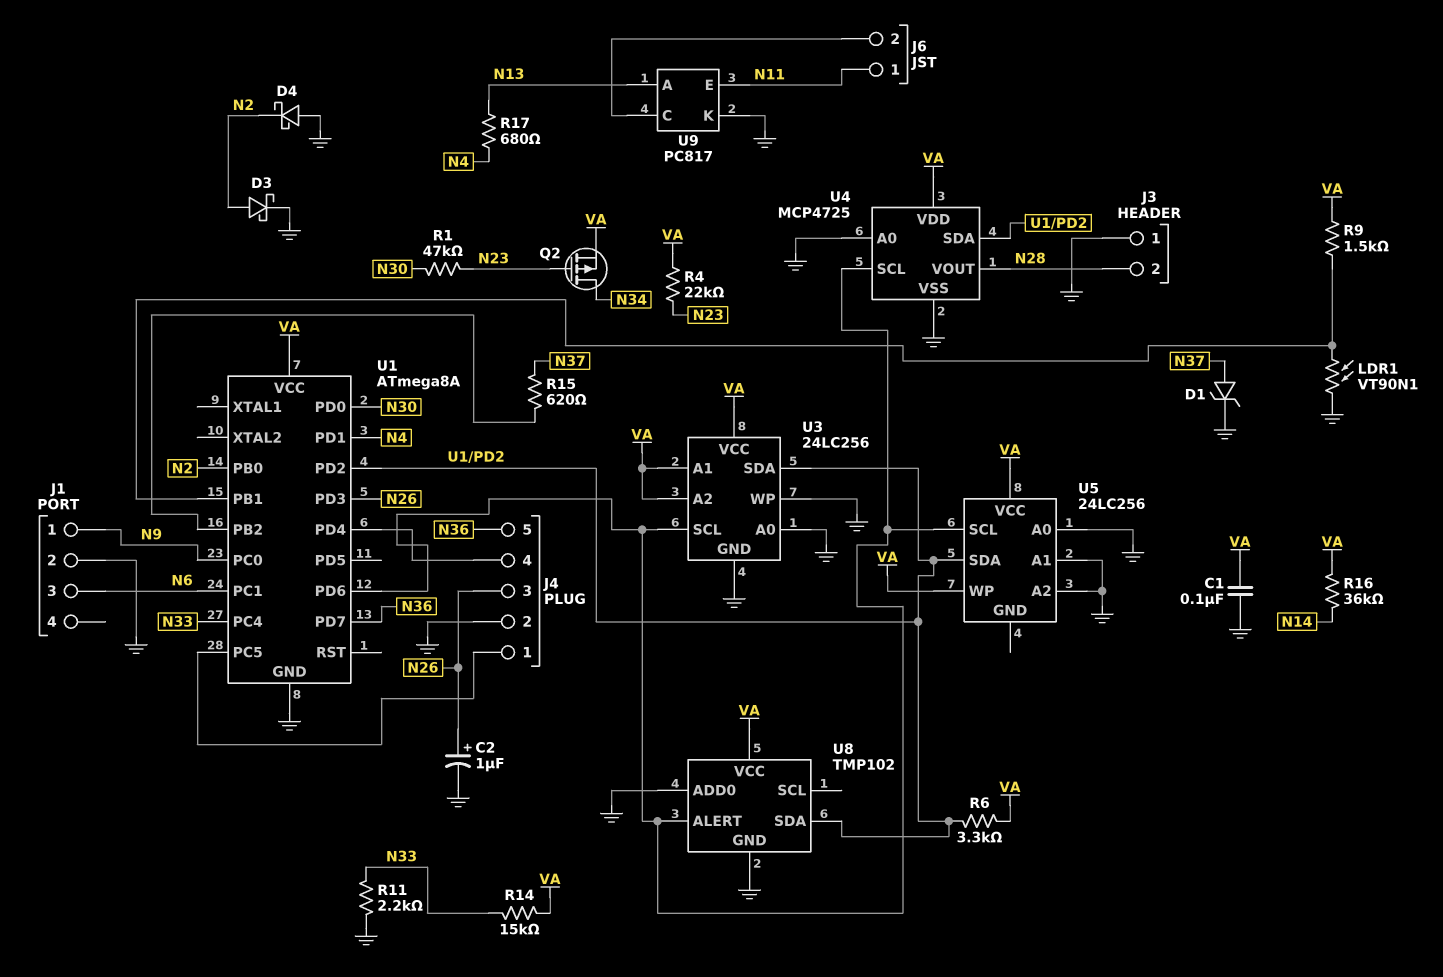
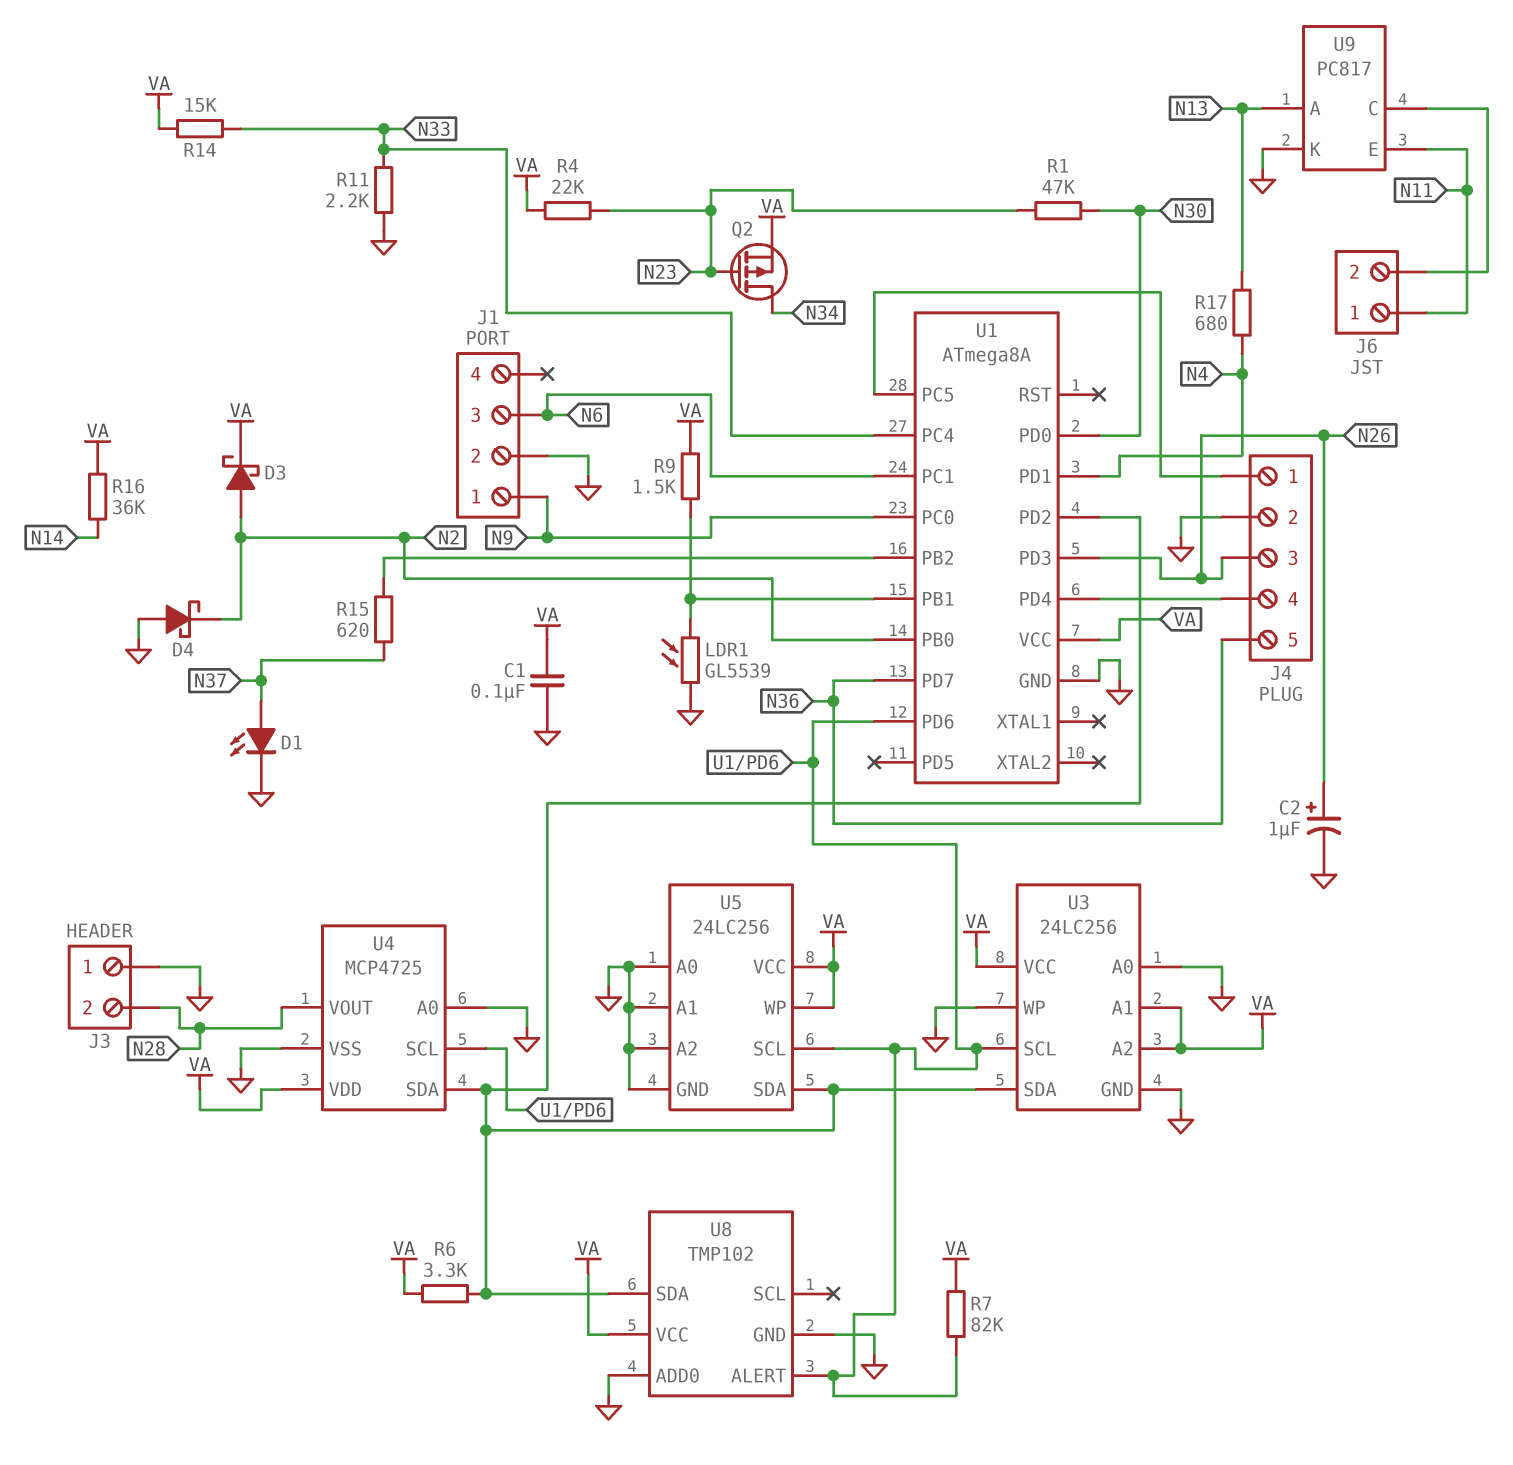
D1: zener (A N37, K GND) -> LED (A N37, K GND)
D3: schottky (A N2, K GND) -> schottky (A N2, K VA)
LDR1: VT90N1 (GND, U1/PB1) -> GL5539 (GND, U1/PB1)
R7: none -> 82k (U1/PD6, VA)
U5 pin GND: none -> GND

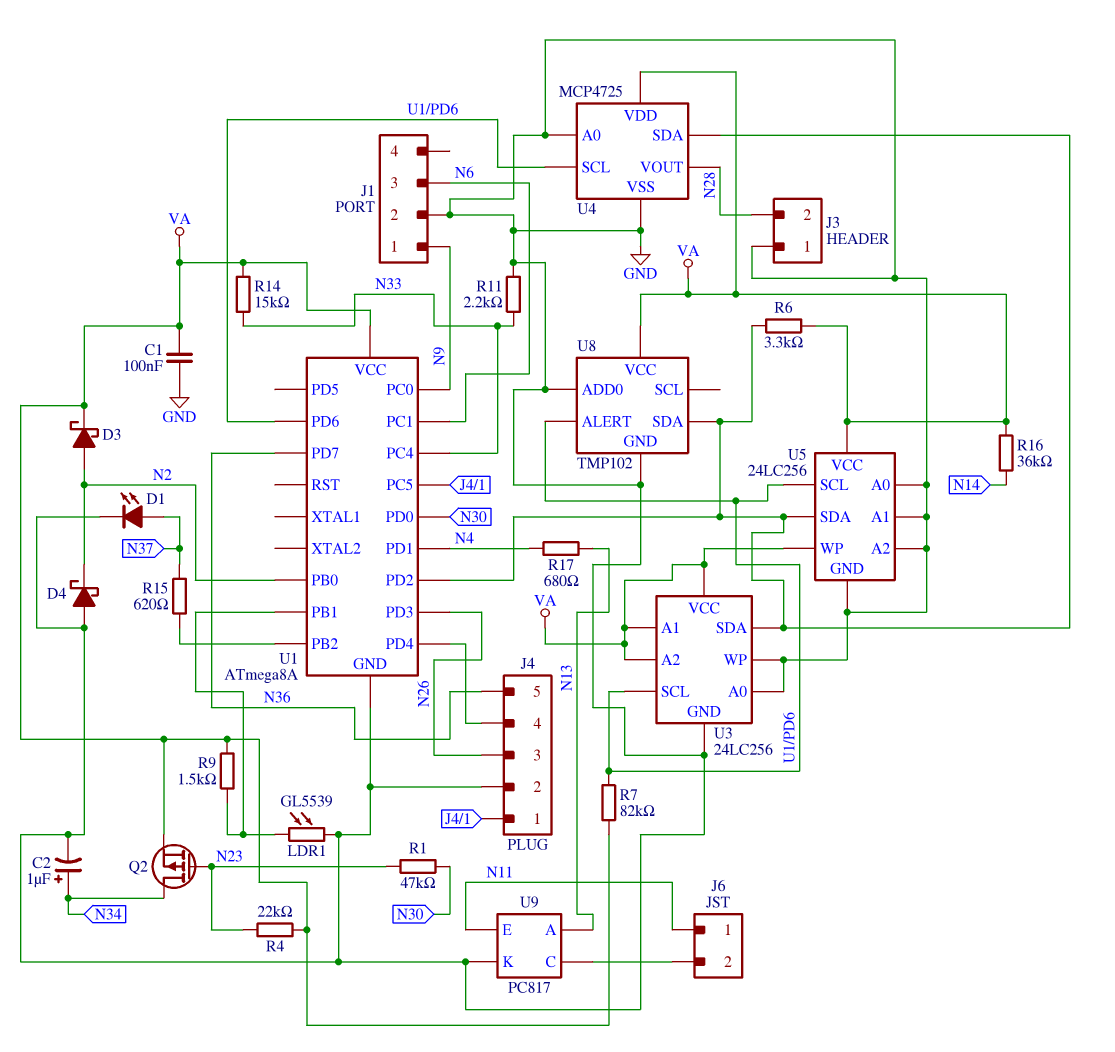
C2: 1uF (plus N26, minus GND) -> 1uF (plus N34, minus GND)

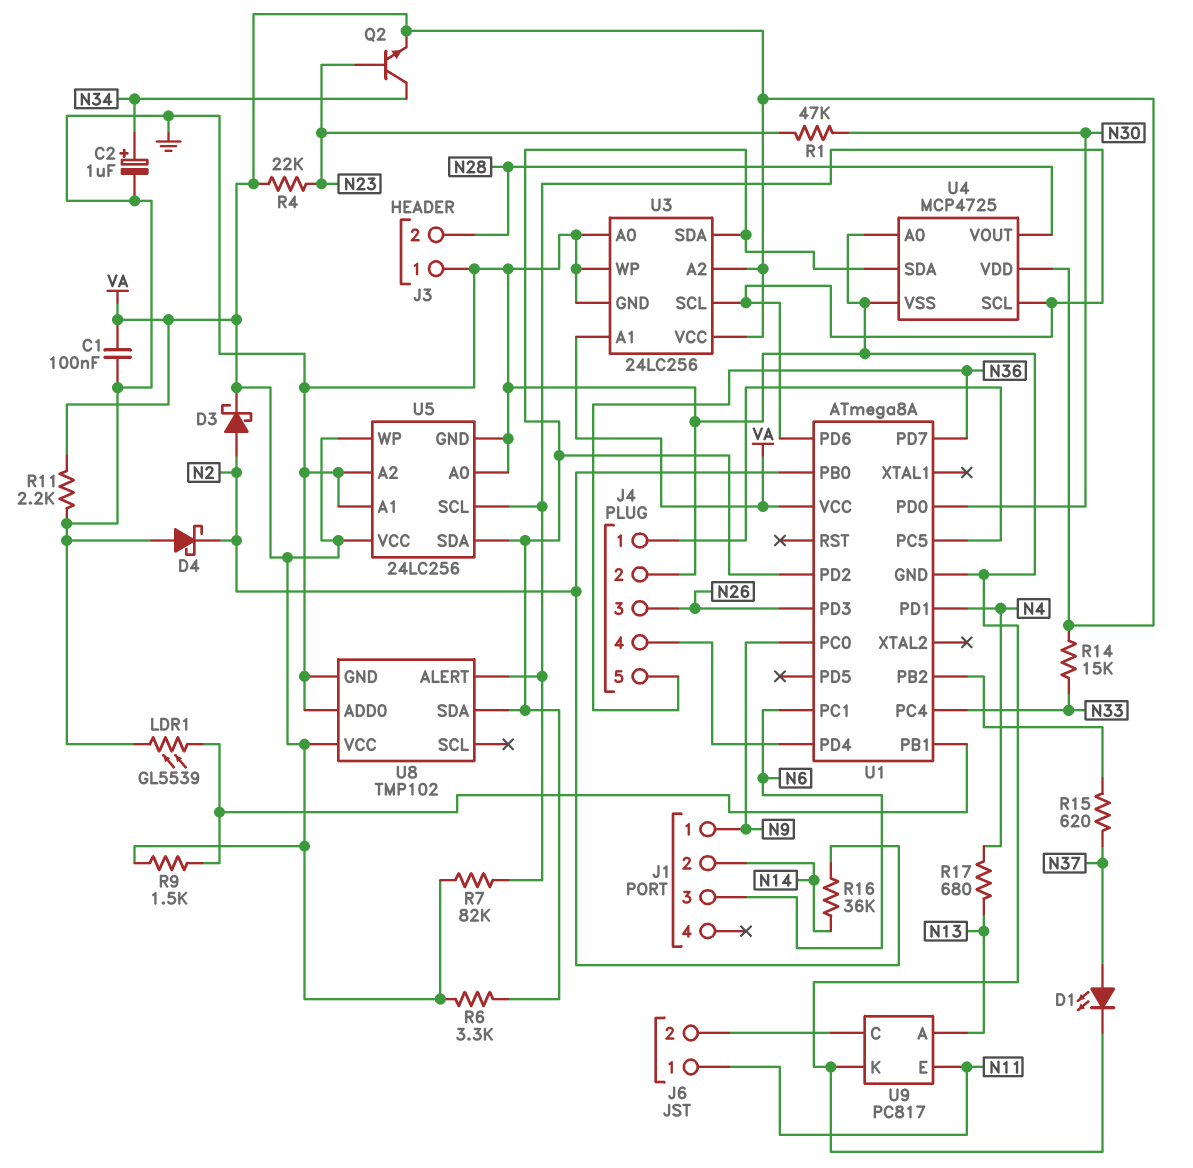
J1 pin 2: GND -> N14
Q2: PMOS (G N23, D N34, S VA) -> NPN (B N23, C N34, E VA)
R11: 2.2k (GND, N33) -> 2.2k (GND, VA)
R16: 36k (N14, VA) -> 36k (N2, N14)

